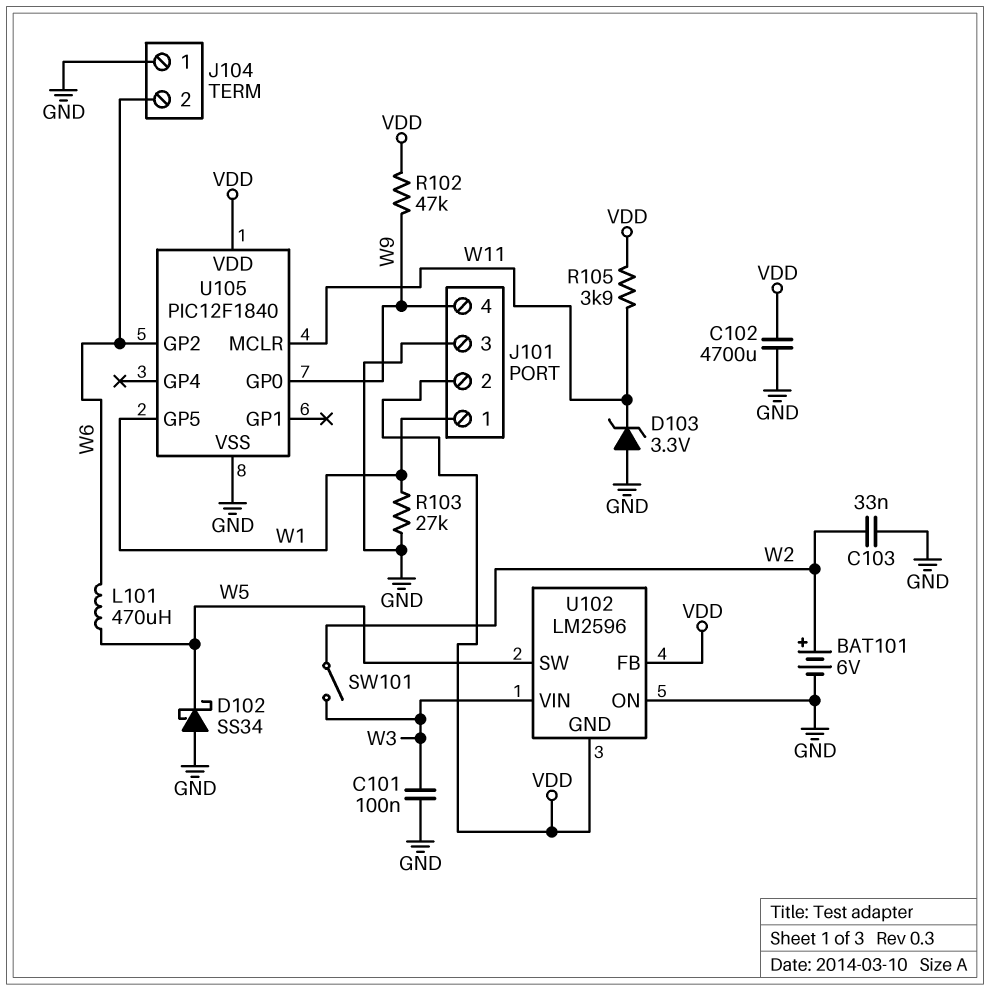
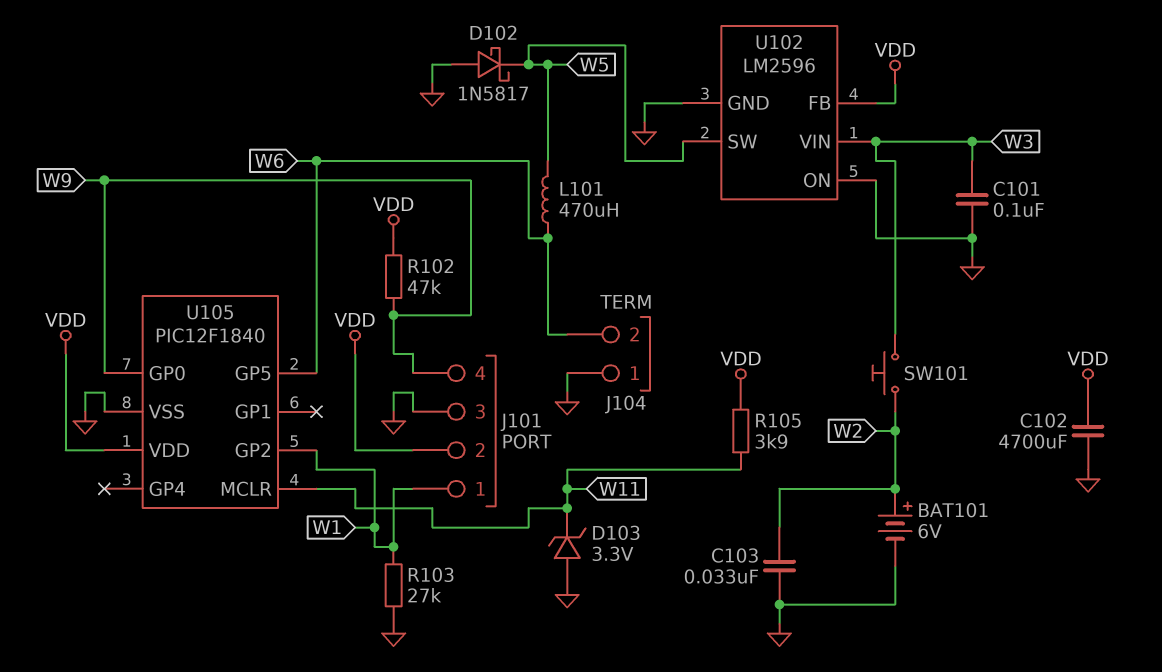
D102: schottky SS34 (A GND, K W5) -> schottky 1N5817 (A GND, K W5)
SW101: switch (W2, W3) -> button (W2, W3)
U102 pin GND: VDD -> GND
U105 pin GP2: W6 -> W1
U105 pin GP5: W1 -> W6

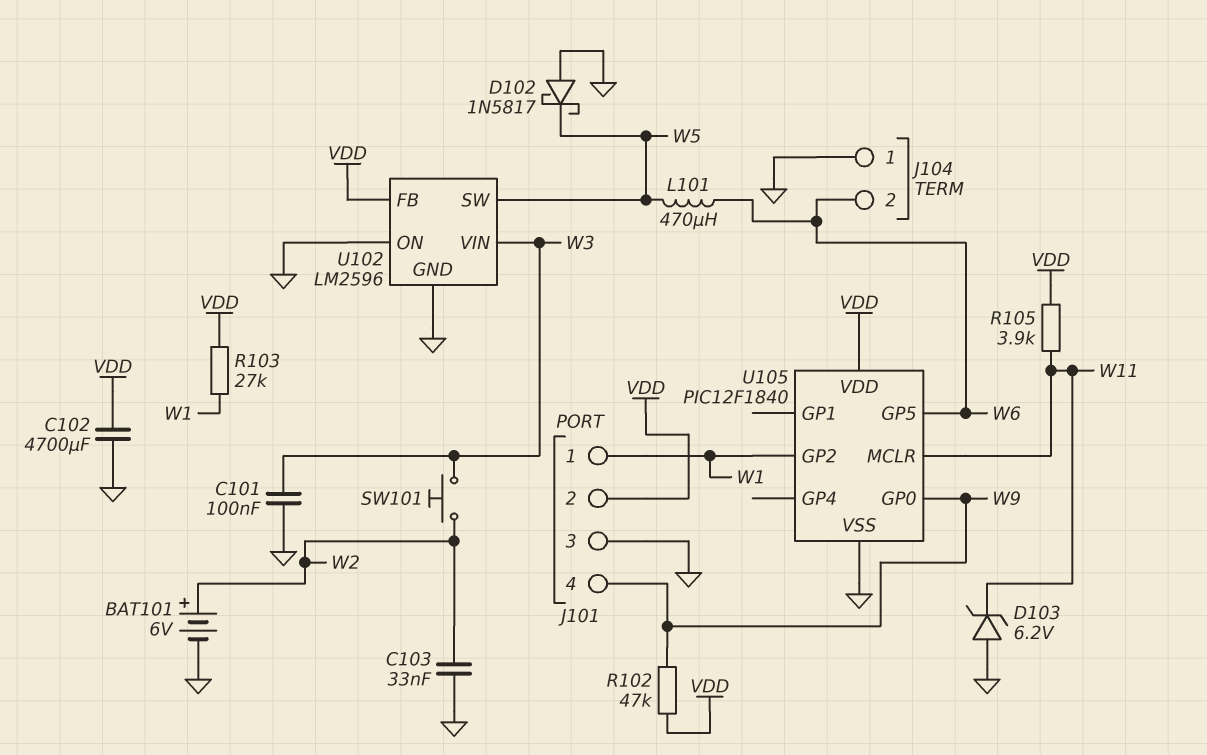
D103: zener 3.3V (A GND, K W11) -> zener 6.2V (A GND, K W11)
R103: 27k (GND, W1) -> 27k (VDD, W1)

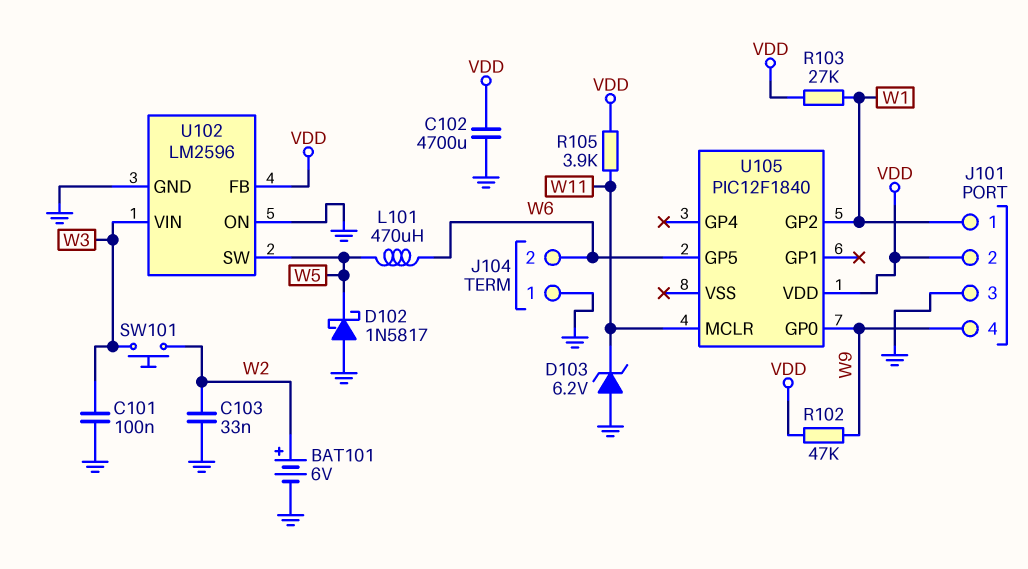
U105 pin VSS: GND -> none

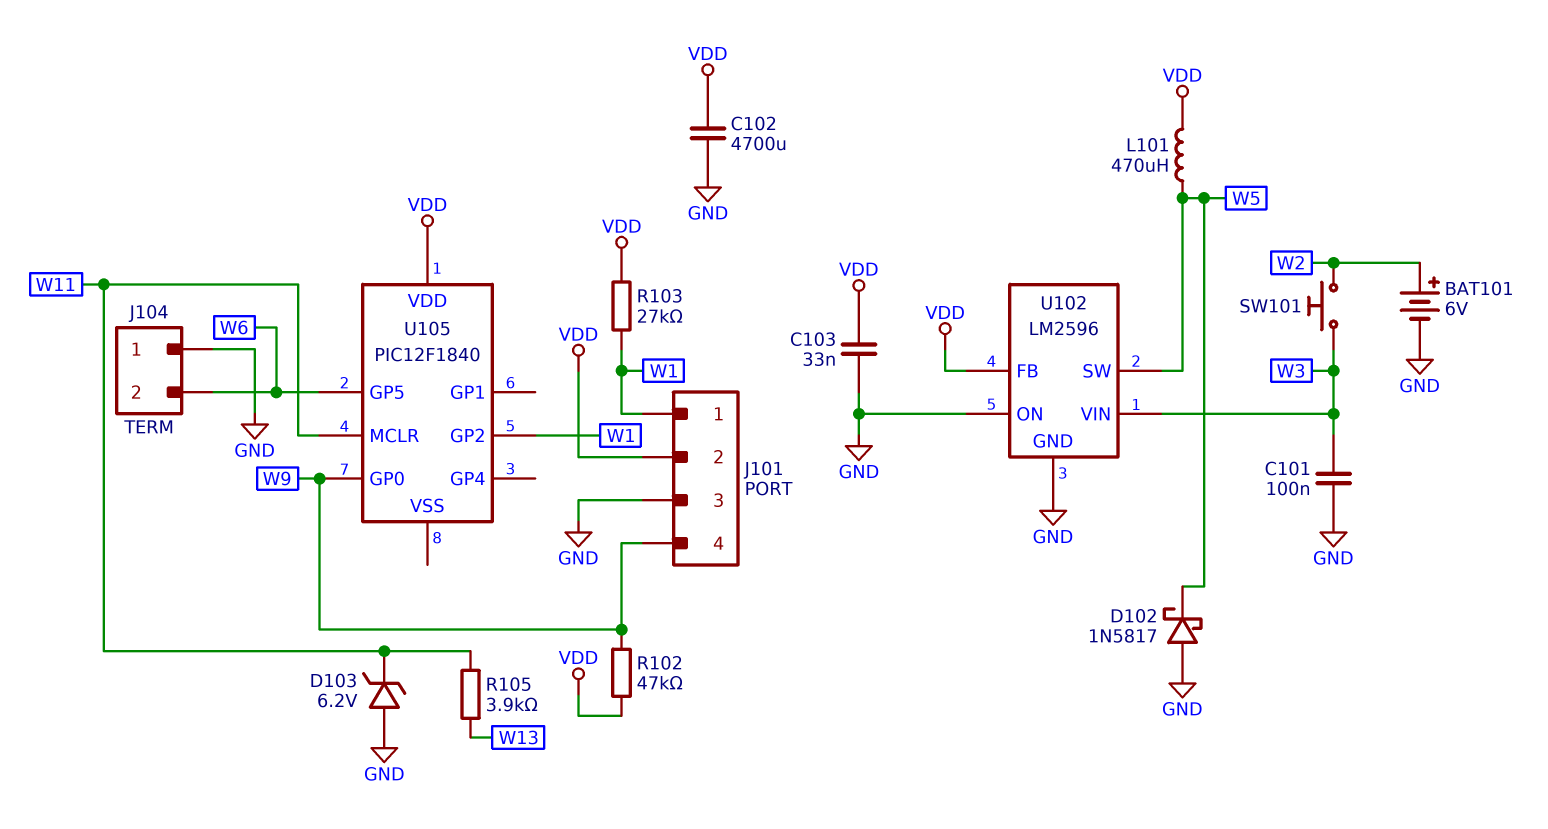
C103: 33nF (GND, W2) -> 33nF (GND, VDD)
L101: 470uH (W5, W6) -> 470uH (VDD, W5)
R105: 3.9k (VDD, W11) -> 3.9k (W11, W13)

